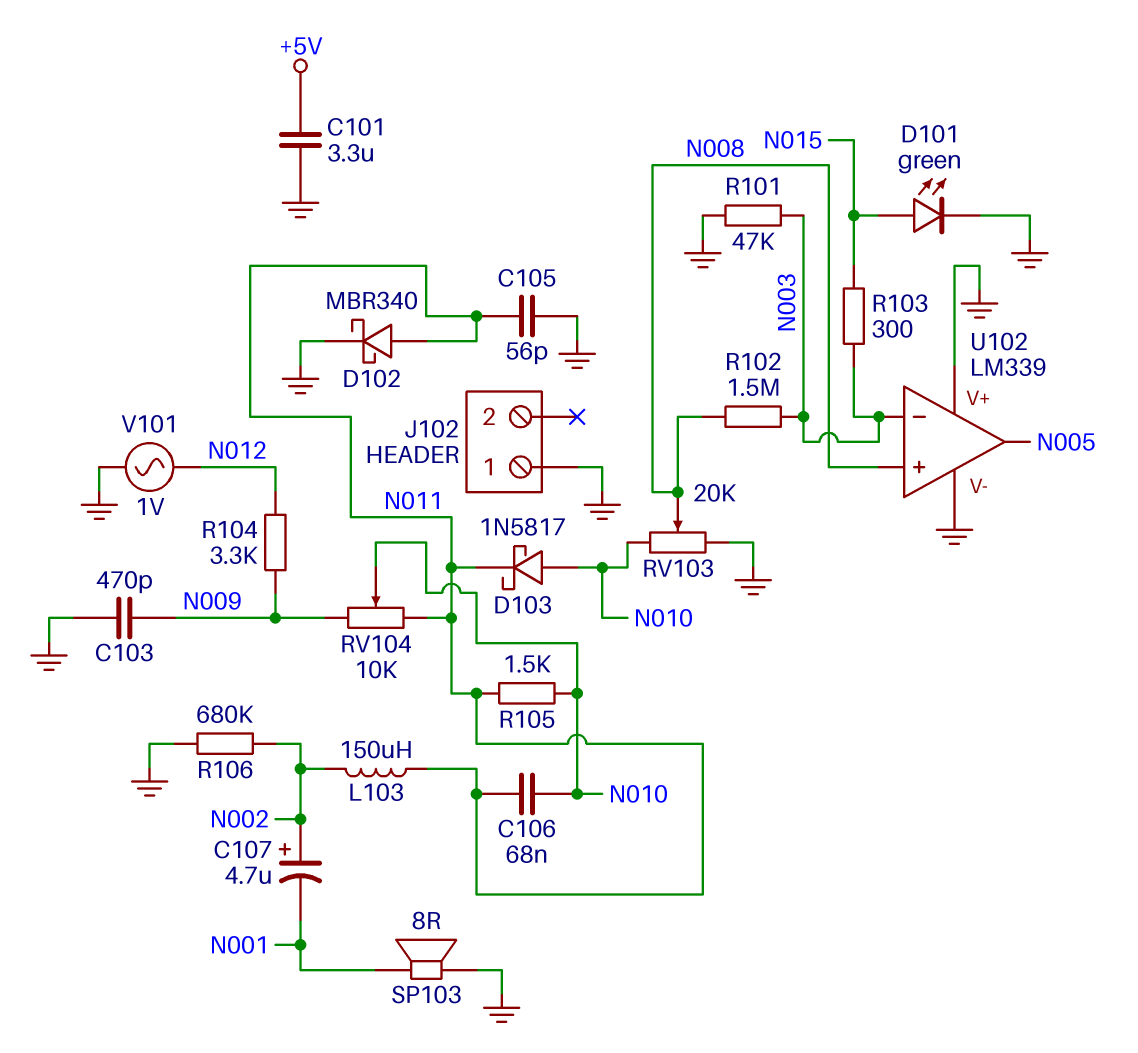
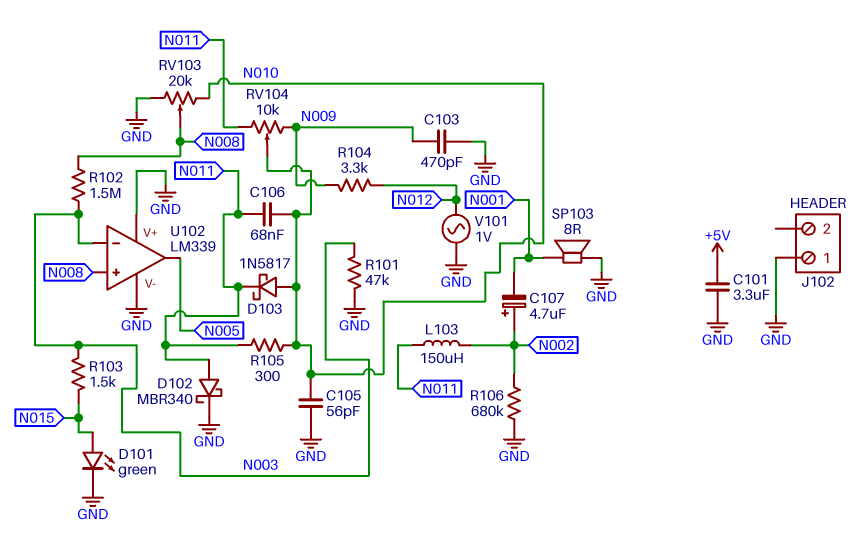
C105: 56pF (GND, N011) -> 56pF (GND, N010)
R103: 300 (N003, N015) -> 1.5k (N003, N015)
R105: 1.5k (N010, N011) -> 300 (N010, N011)

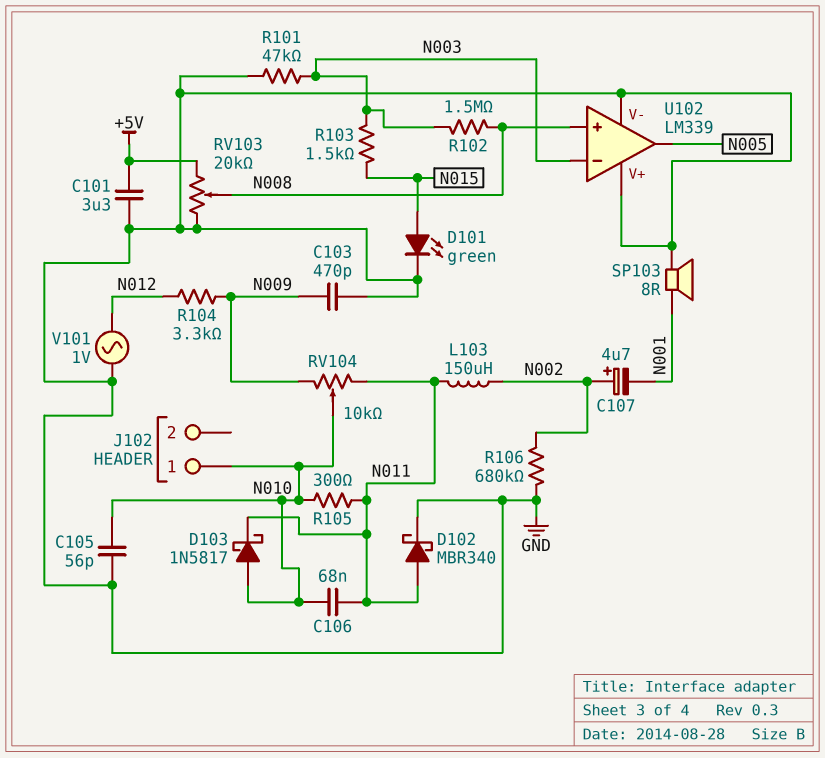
J102 pin 1: GND -> N010
RV103: 20k (GND, N010, wiper N008) -> 20k (+5V, GND, wiper N008)

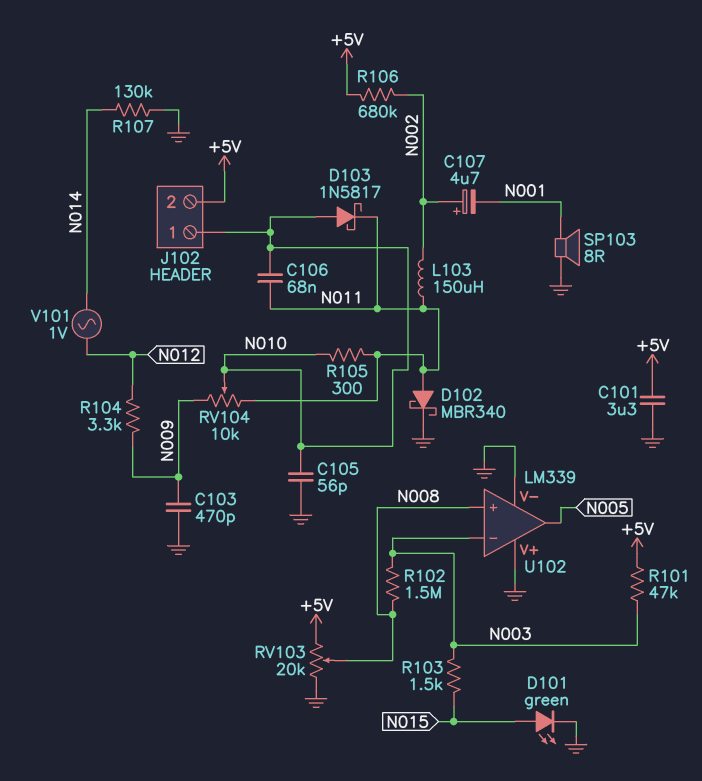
J102 pin 2: none -> +5V
R101: 47k (GND, N003) -> 47k (+5V, N003)
R106: 680k (GND, N002) -> 680k (+5V, N002)
R107: none -> 130k (GND, N014)
V101: AC 1V (GND, N012) -> AC 1V (N012, N014)

